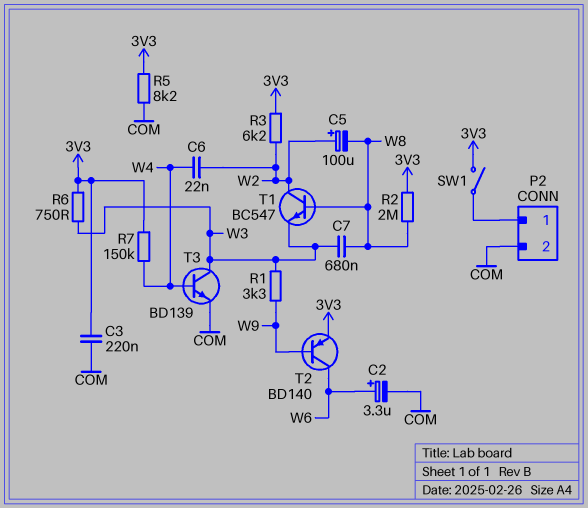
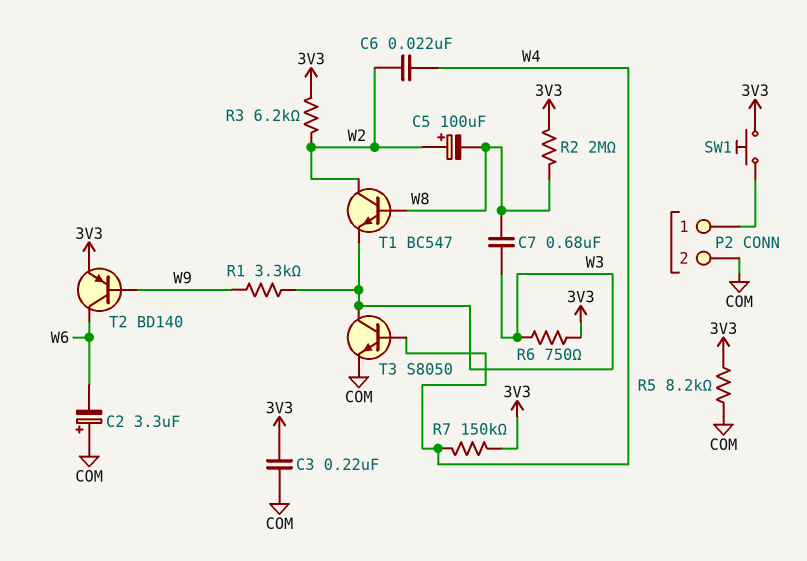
C2: 3.3uF (plus W6, minus COM) -> 3.3uF (plus COM, minus W6)
SW1: switch (3V3, P2/1) -> button (3V3, P2/1)
T3: NPN BD139 (B W4, C W3, E COM) -> NPN S8050 (B W4, C W3, E COM)

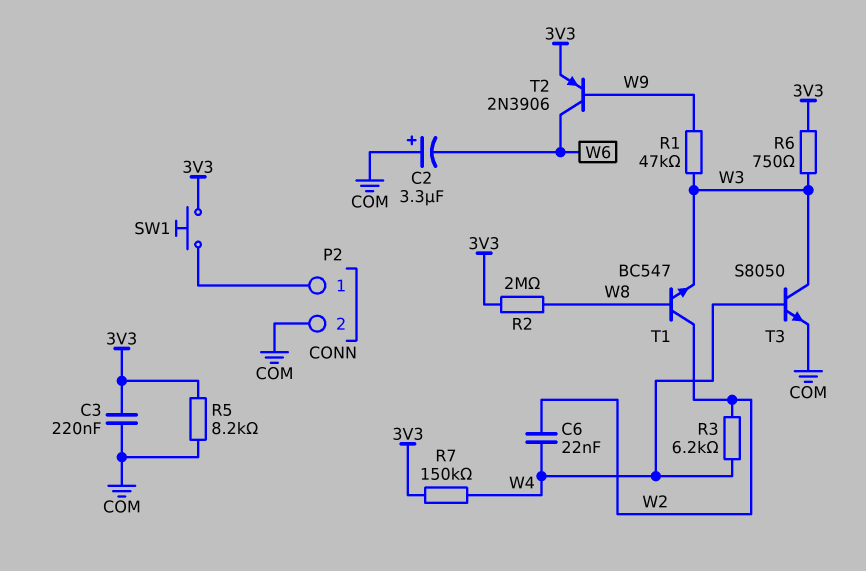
C5: 100uF (plus W2, minus W8) -> none
C7: 680nF (W3, W8) -> none
R1: 3.3k (W3, W9) -> 47k (W3, W9)
R3: 6.2k (3V3, W2) -> 6.2k (W2, W4)
T2: PNP BD140 (B W9, C W6, E 3V3) -> PNP 2N3906 (B W9, C W6, E 3V3)

